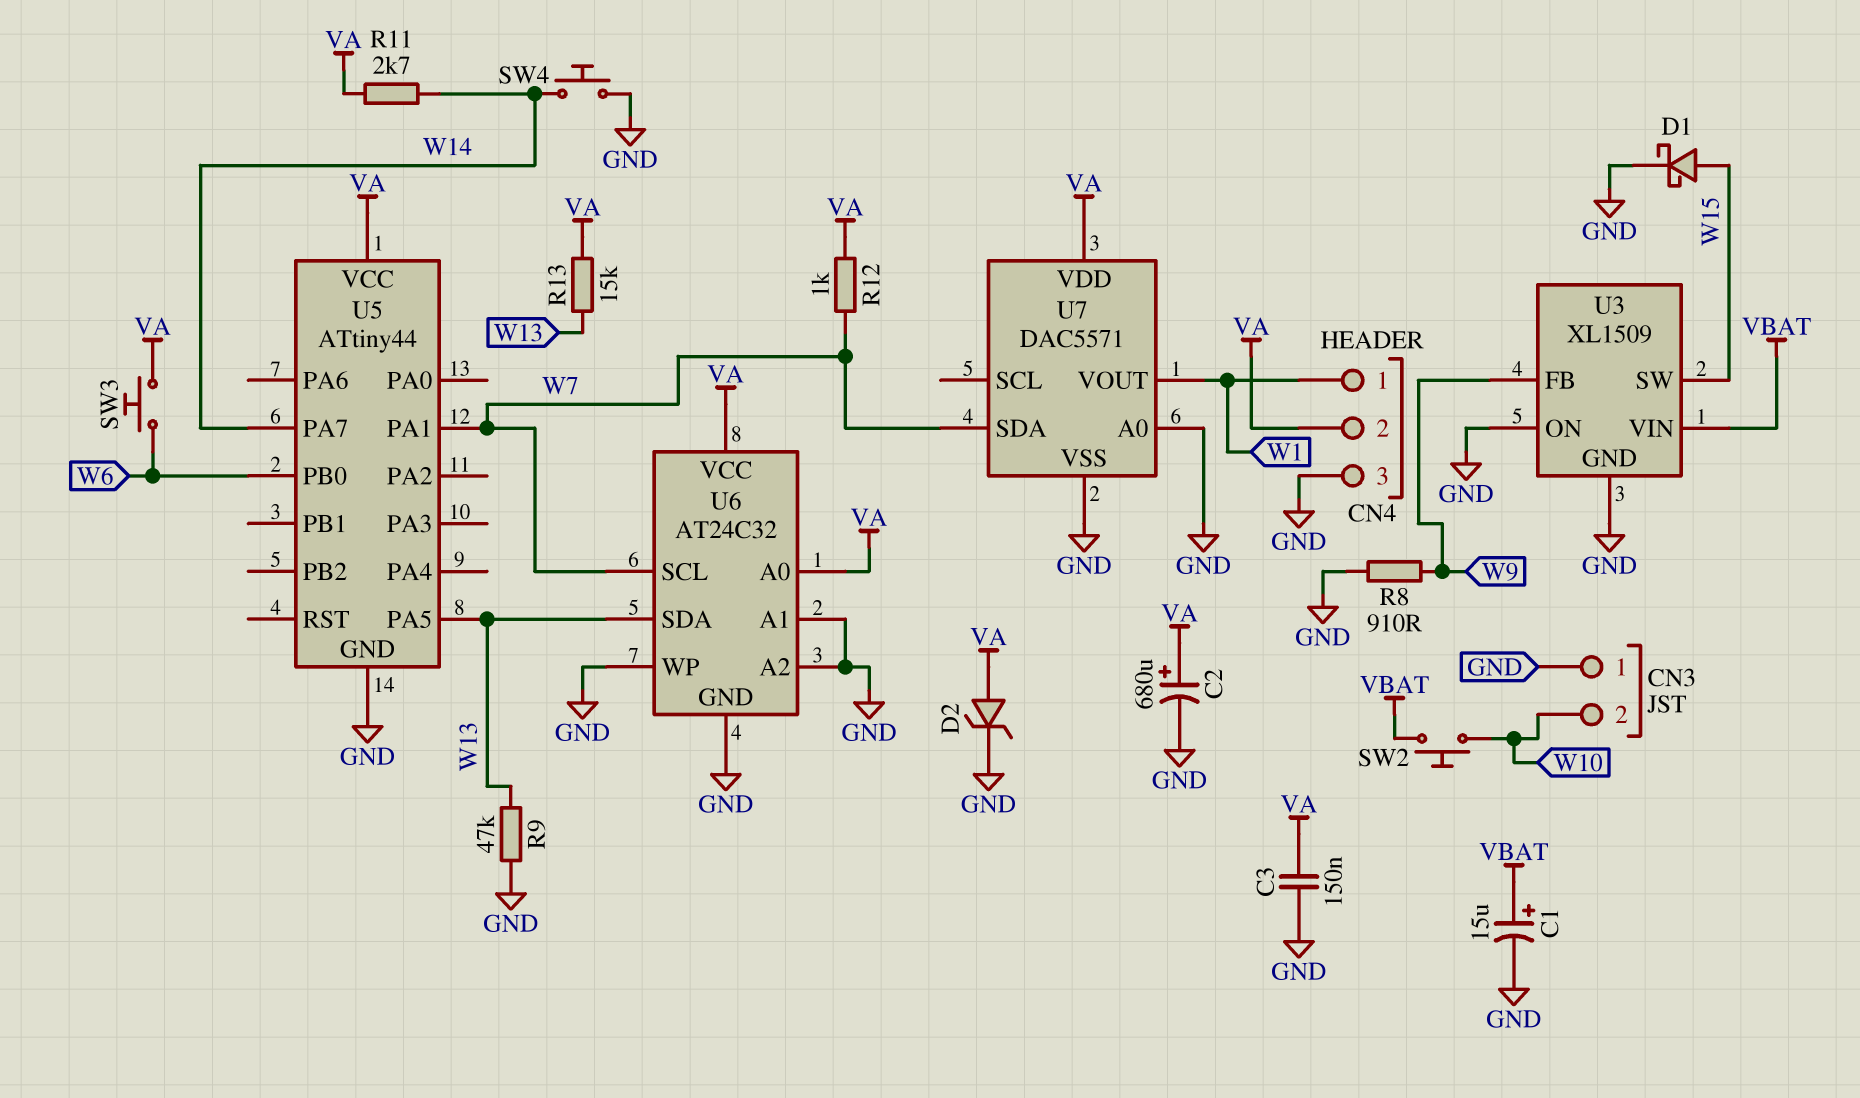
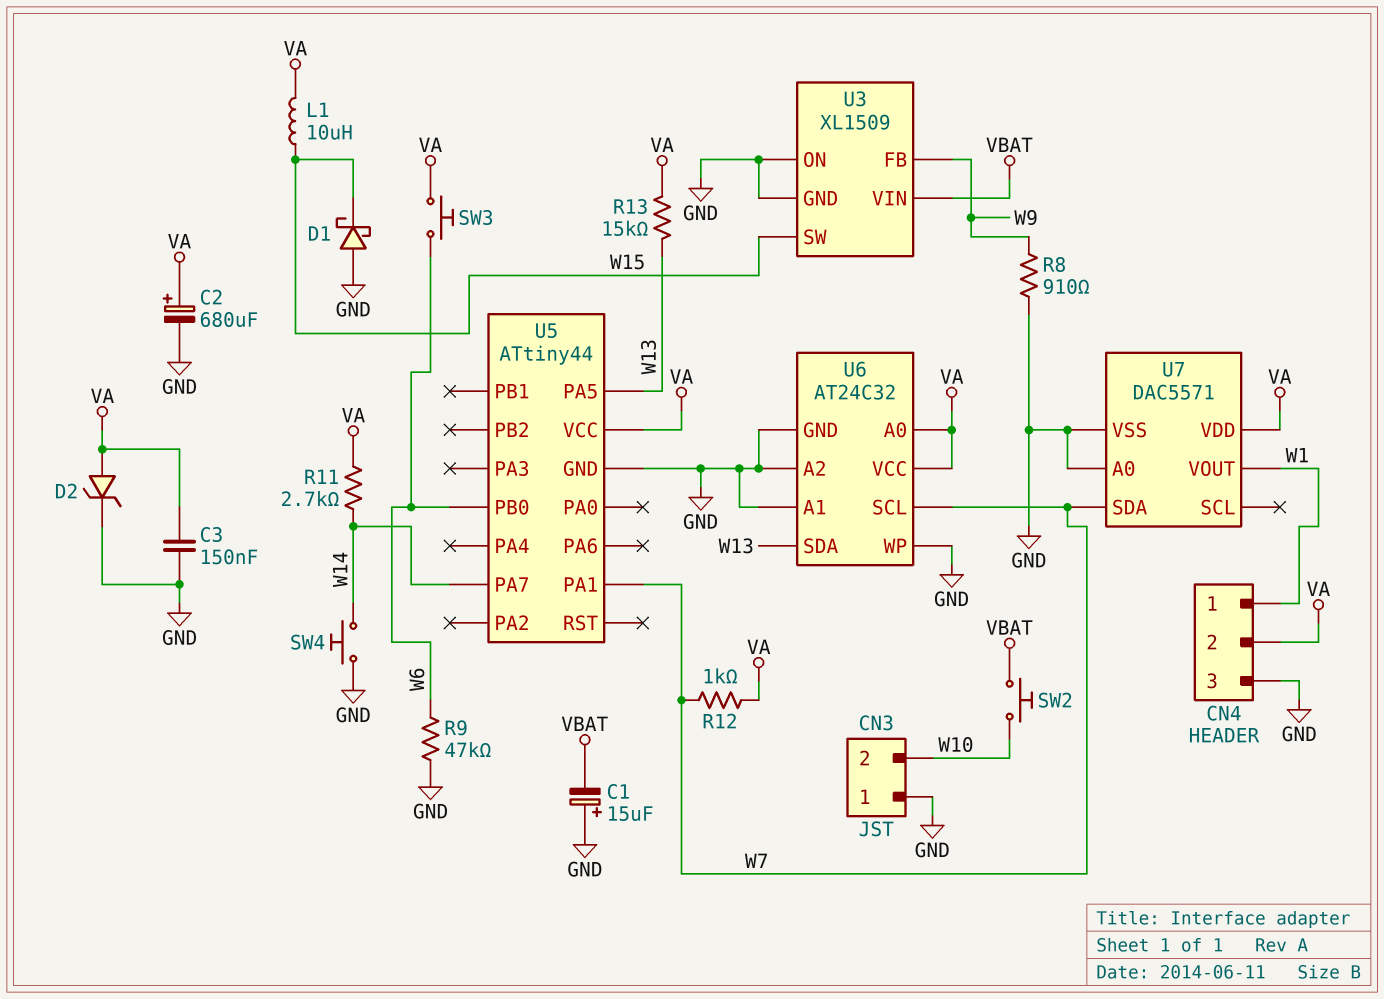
C1: 15uF (plus VBAT, minus GND) -> 15uF (plus GND, minus VBAT)
D1: schottky (A W15, K GND) -> schottky (A GND, K W15)
L1: none -> 10uH (VA, W15)
R9: 47k (GND, W13) -> 47k (GND, W6)

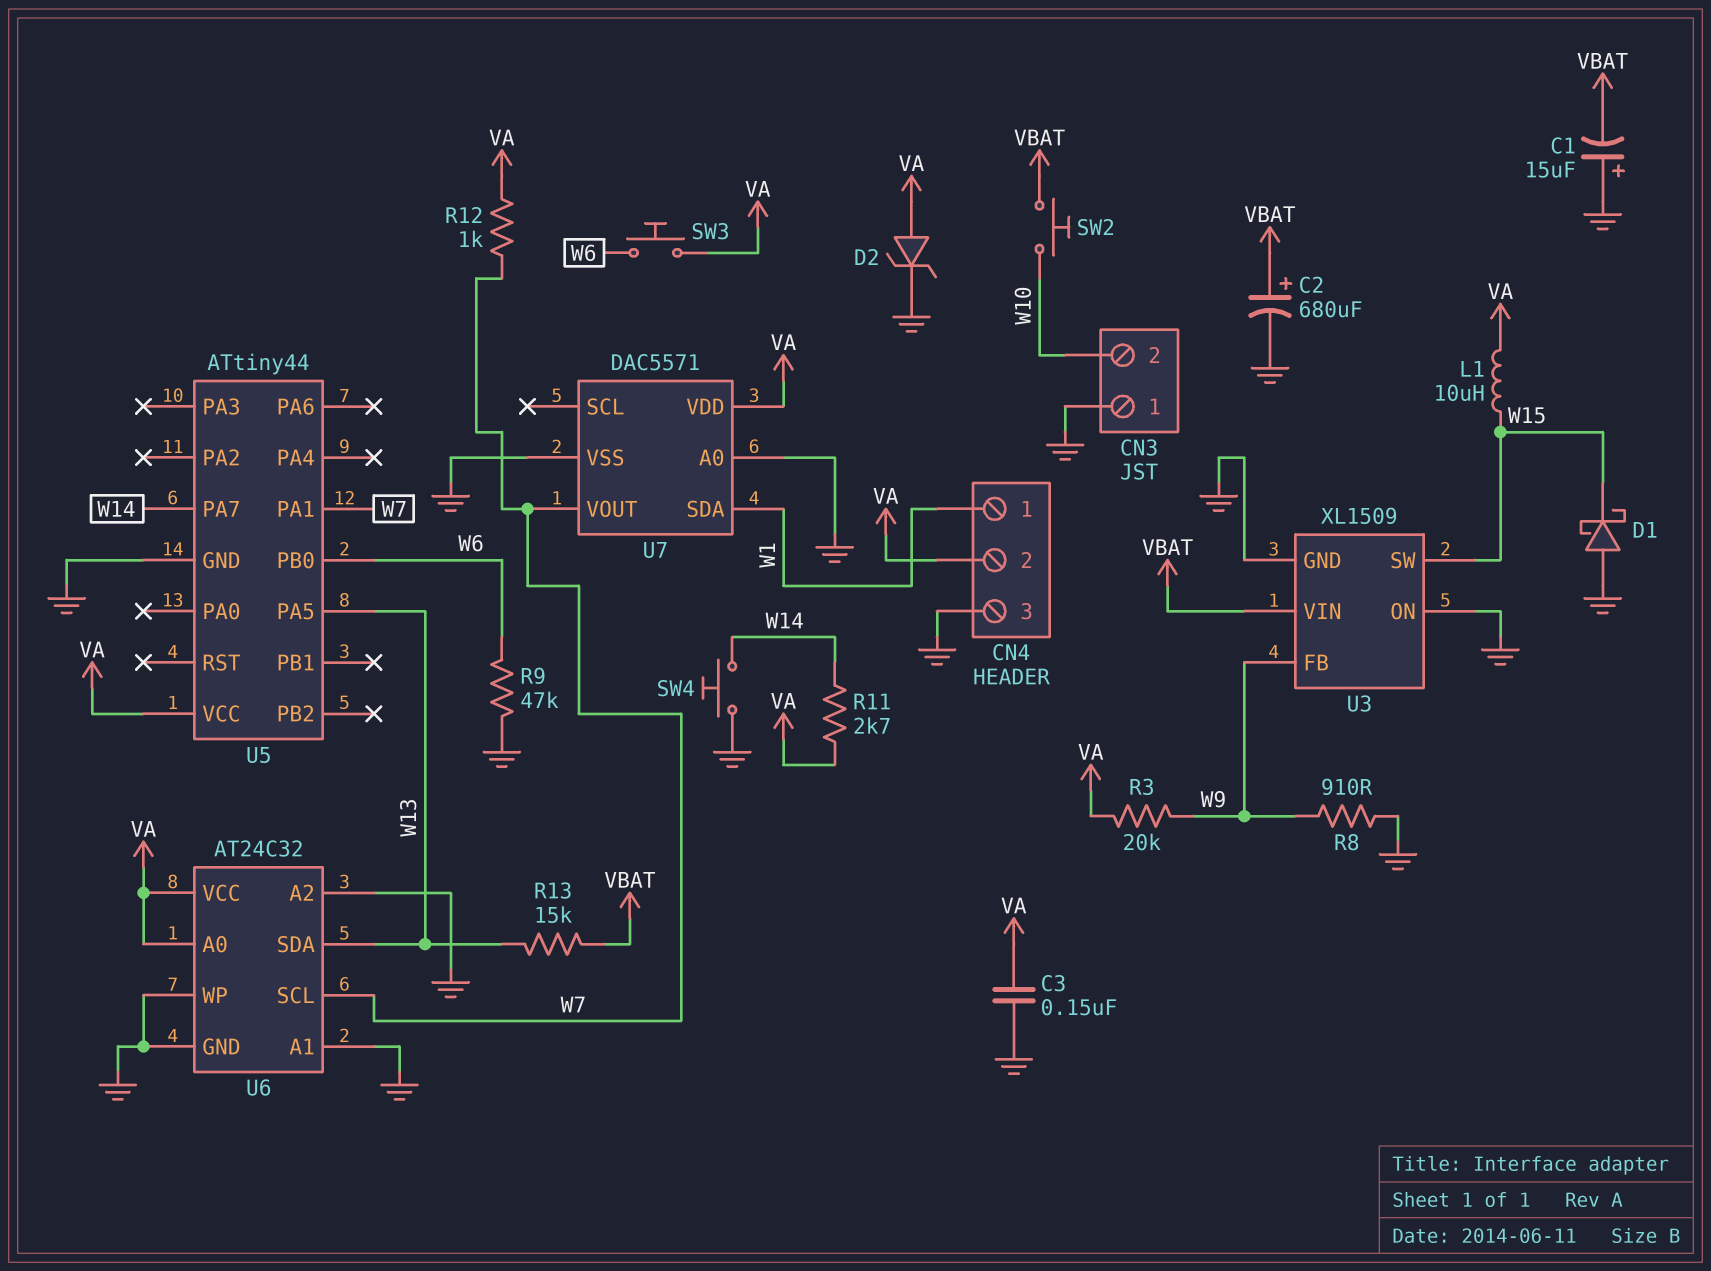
C2: 680uF (plus VA, minus GND) -> 680uF (plus VBAT, minus GND)
R3: none -> 20k (VA, W9)
R13: 15k (VA, W13) -> 15k (VBAT, W13)
U7 pin SDA: W7 -> W1
U7 pin VOUT: W1 -> W7

